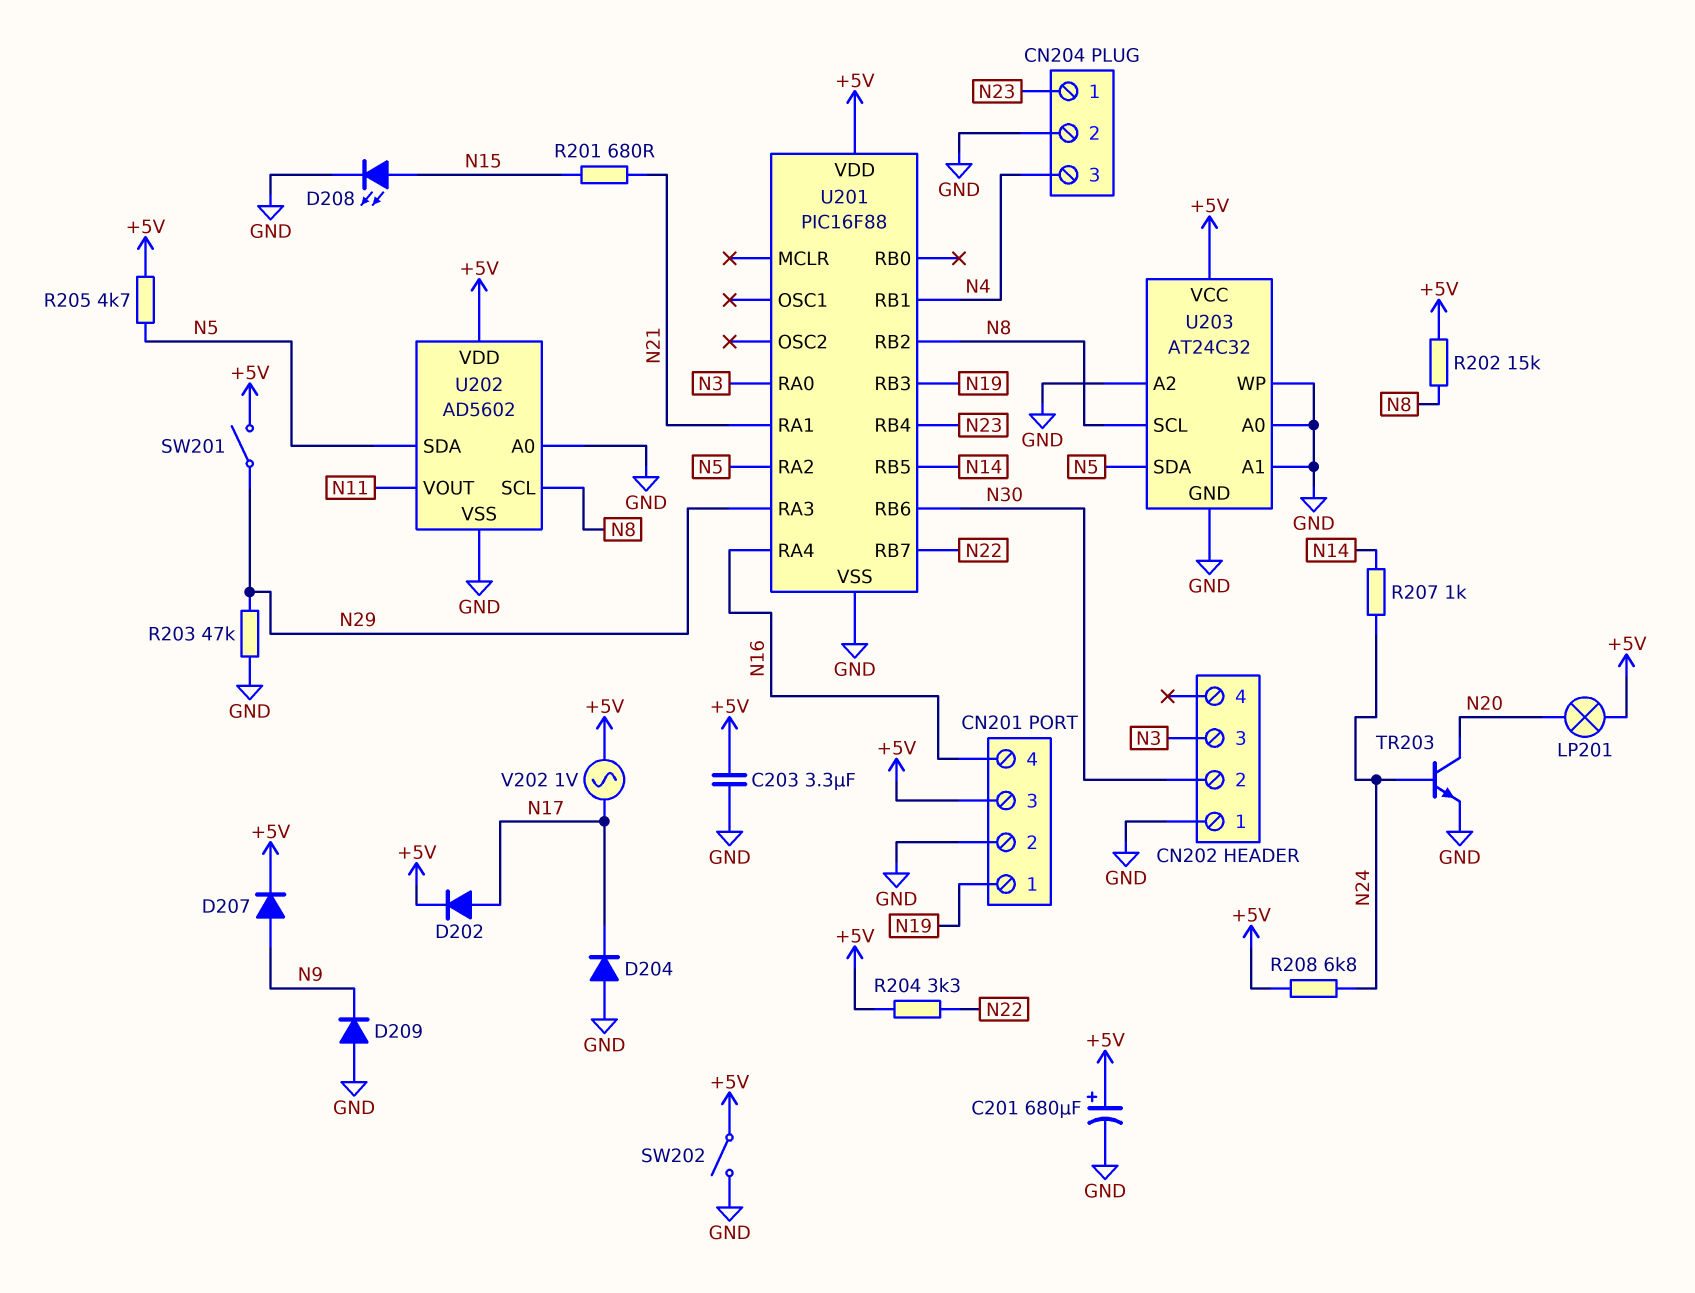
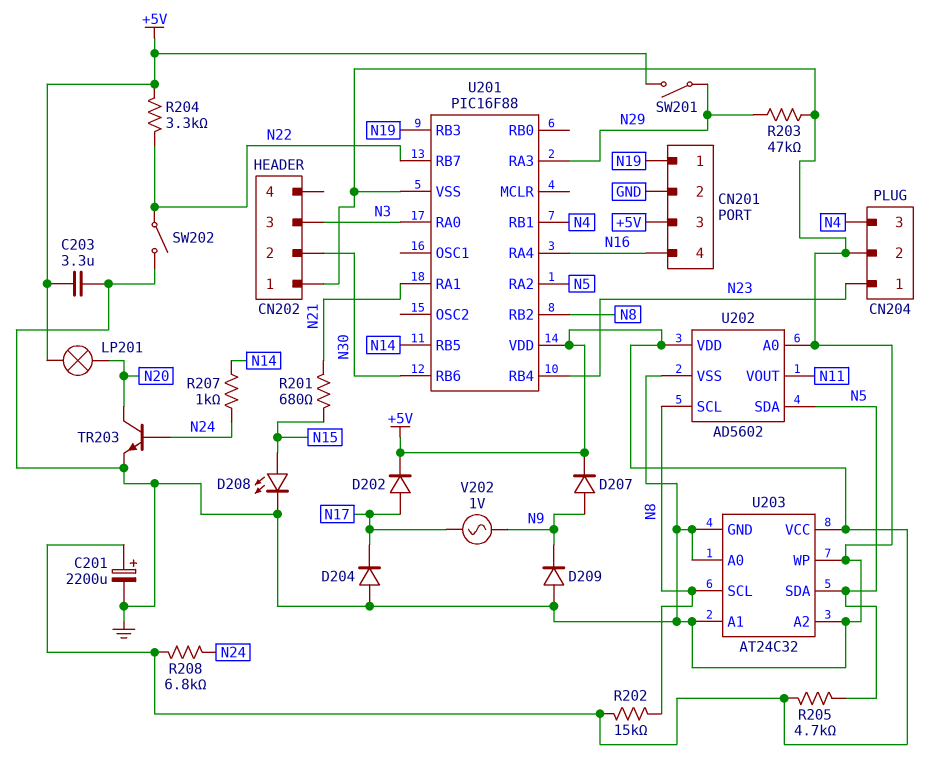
C201: 680uF (plus +5V, minus GND) -> 2200uF (plus +5V, minus GND)
SW202: switch (+5V, GND) -> switch (GND, N22)
V202: AC 1V (+5V, N17) -> AC 1V (N9, N17)

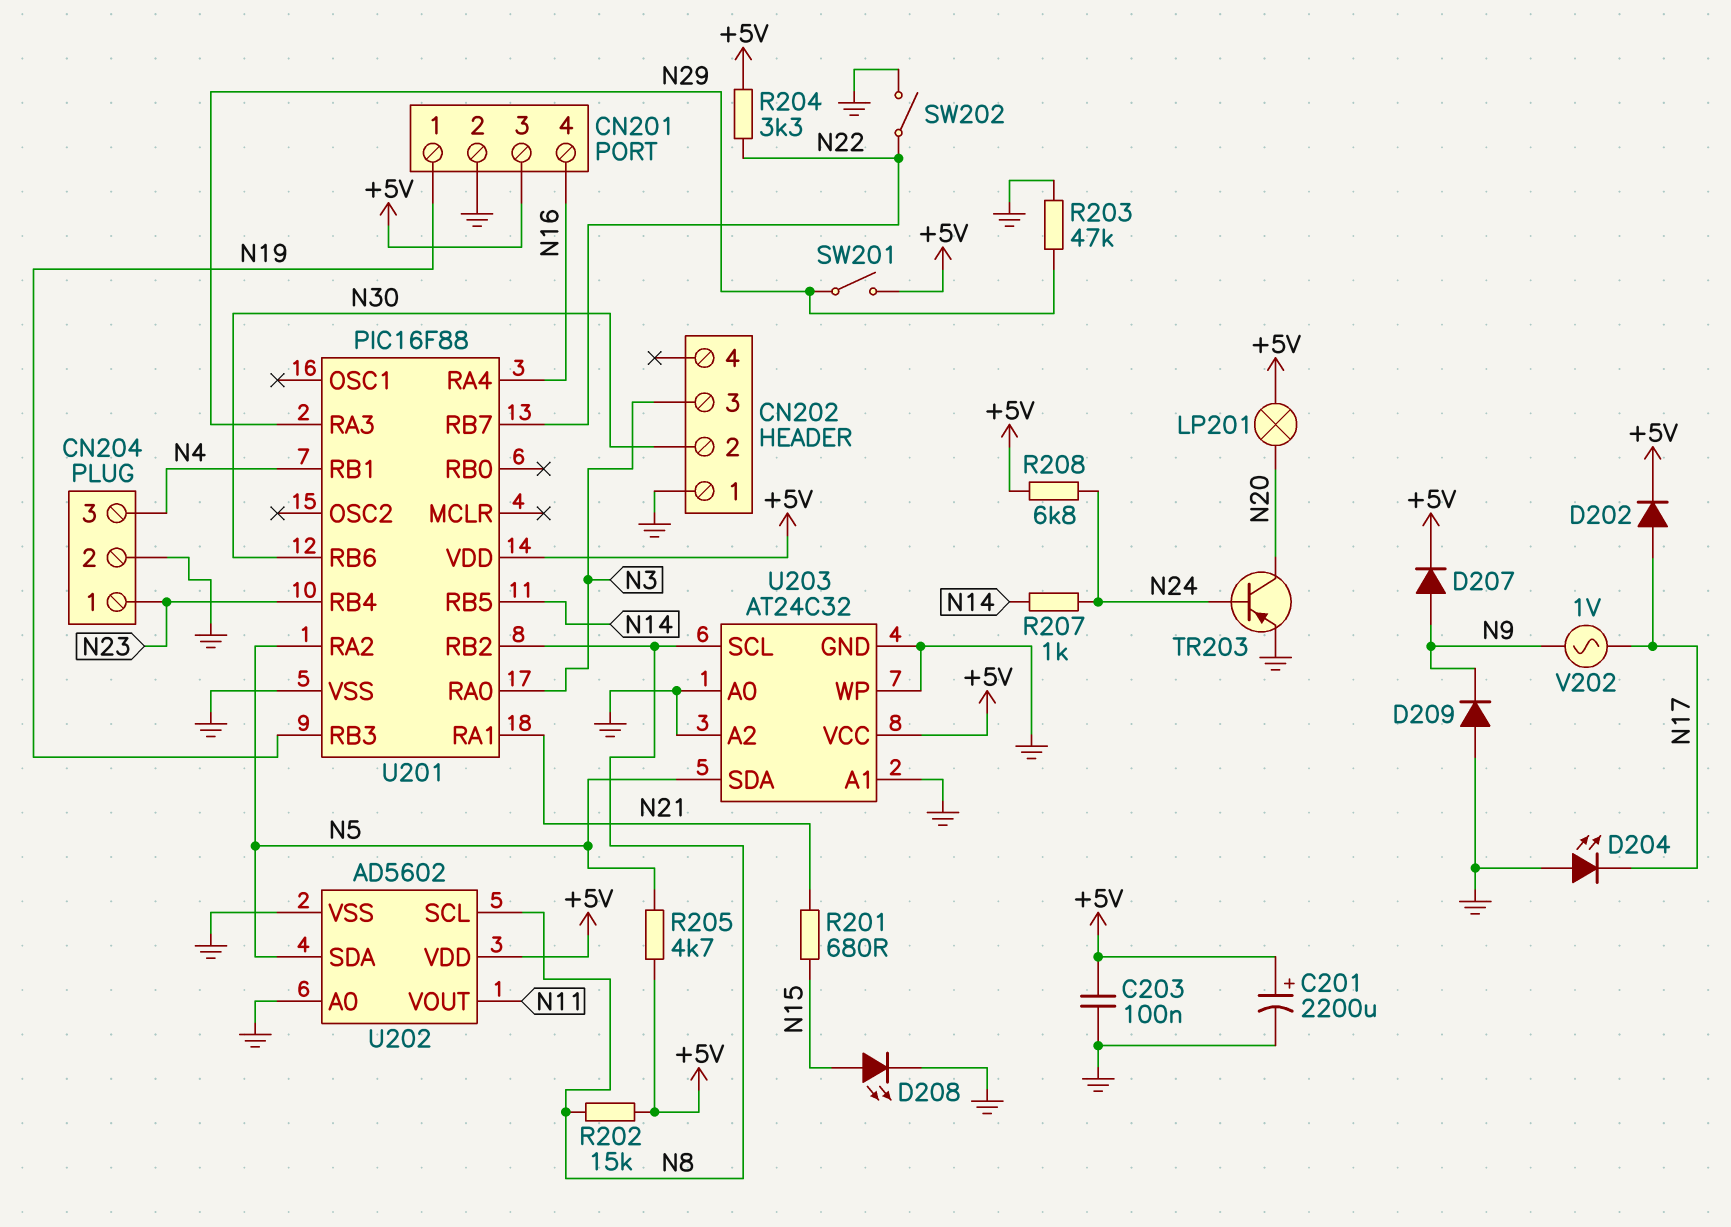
C203: 3.3uF (+5V, GND) -> 100nF (+5V, GND)
D204: diode (A GND, K N17) -> LED (A GND, K N17)
TR203: NPN (B N24, C N20, E GND) -> PNP (B N24, C N20, E GND)

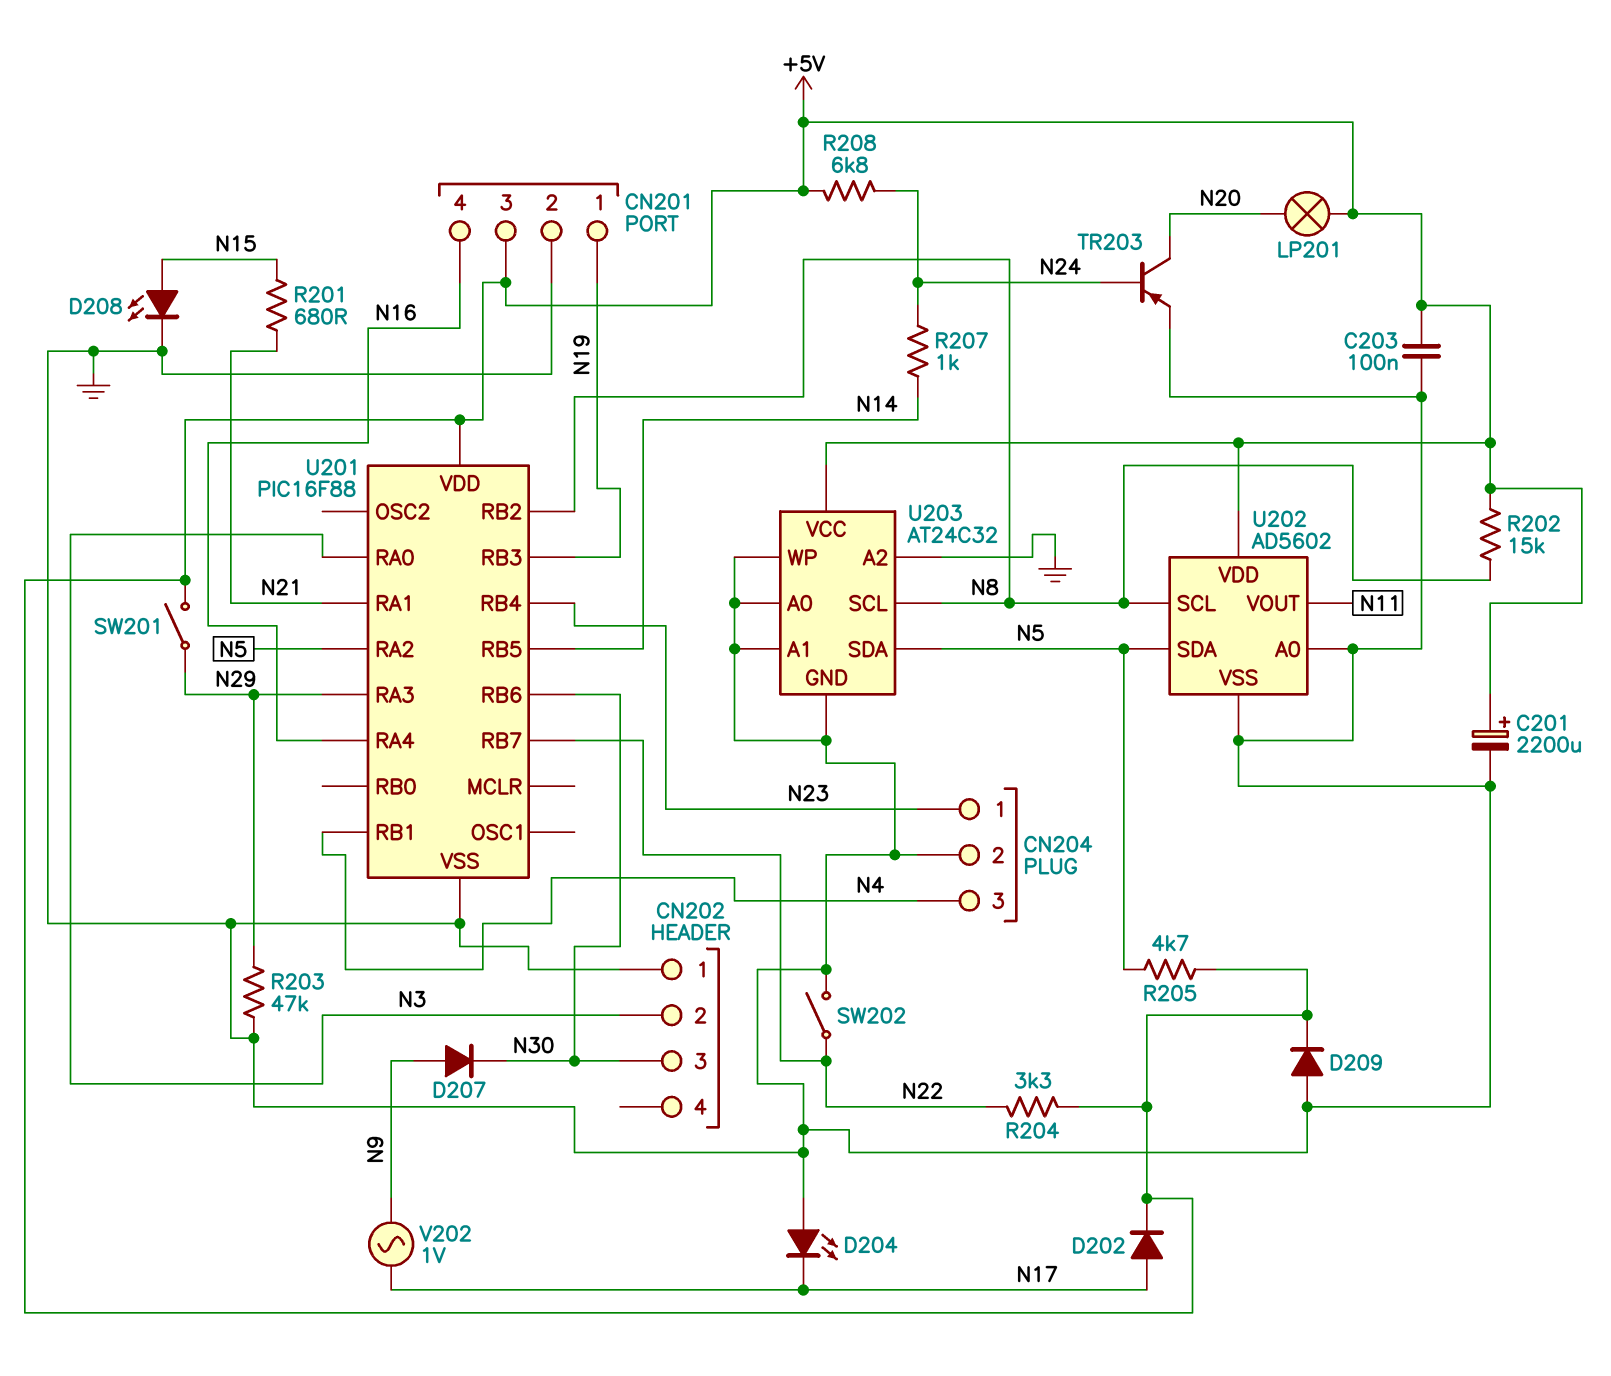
CN202 pin 2: N30 -> N3
CN202 pin 3: N3 -> N30
D207: diode (A N9, K +5V) -> diode (A N9, K N30)
D209: diode (A GND, K N9) -> diode (A GND, K +5V)

